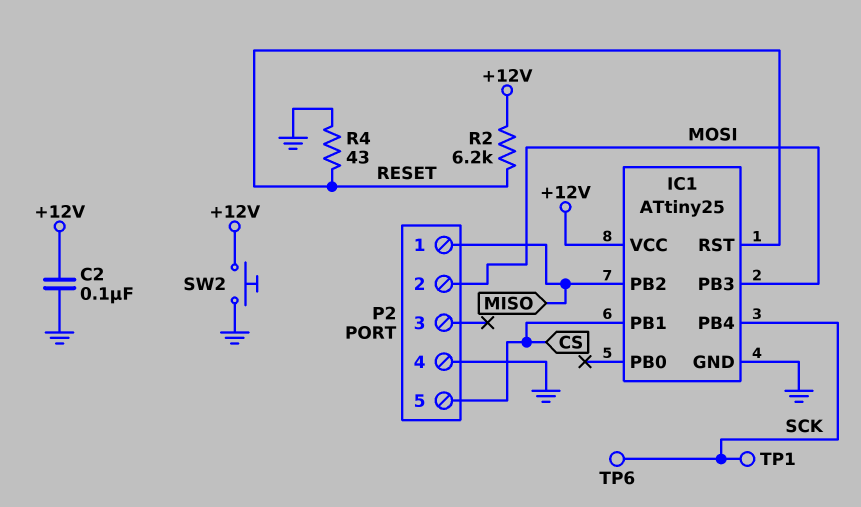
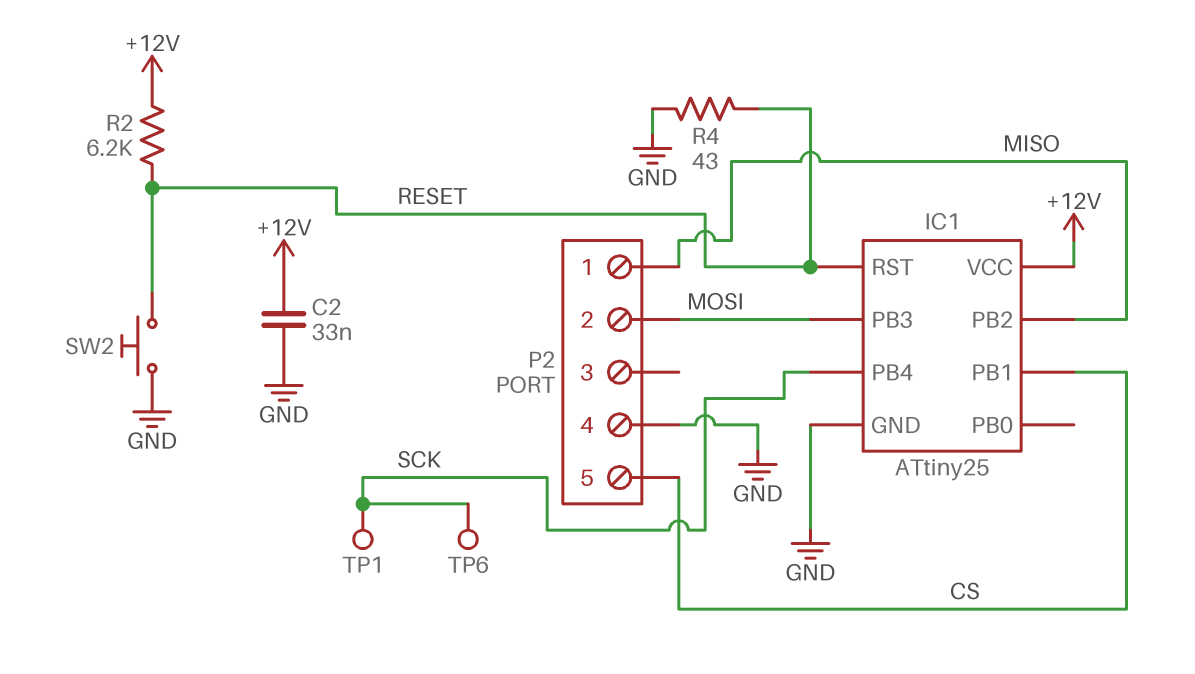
C2: 100nF (+12V, GND) -> 33nF (+12V, GND)
SW2: button (+12V, GND) -> button (GND, RESET)

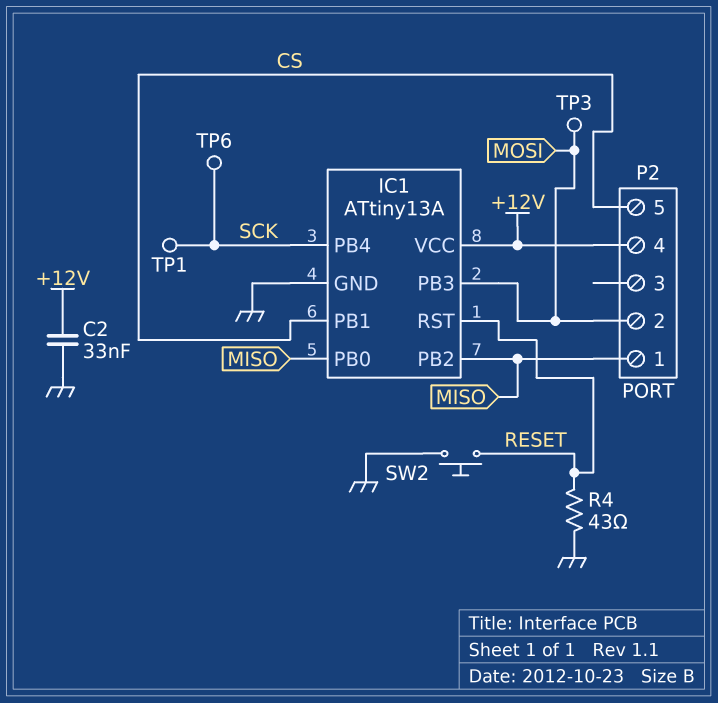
IC1: ATtiny25 -> ATtiny13A
IC1 pin PB0: none -> MISO
P2 pin 4: GND -> +12V
R2: 6.2k (+12V, RESET) -> none
TP3: none -> test point (MOSI)

